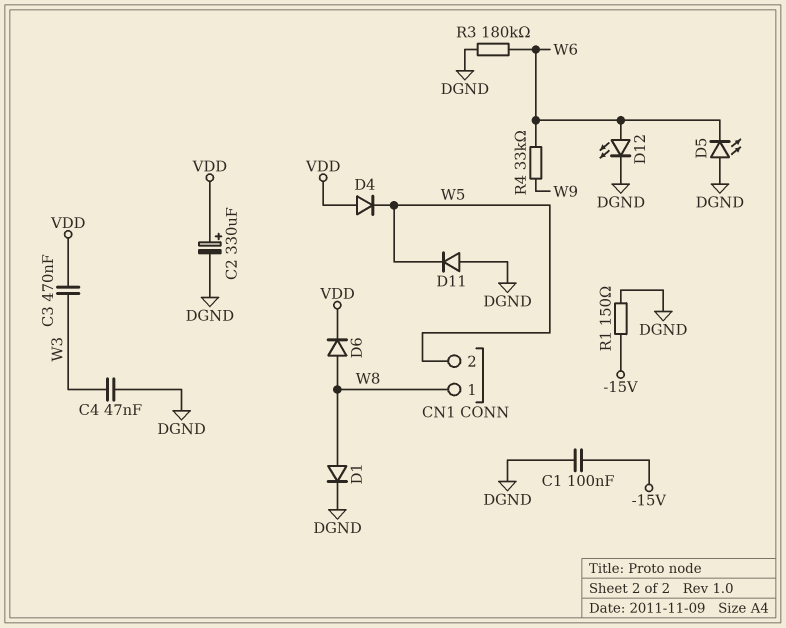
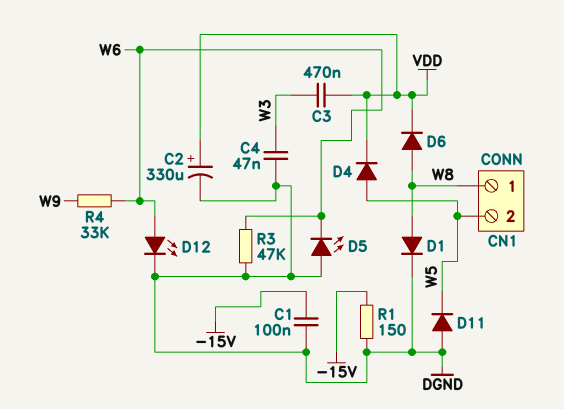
D4: diode (A VDD, K W5) -> diode (A W5, K VDD)
R3: 180k (DGND, W6) -> 47k (DGND, W6)

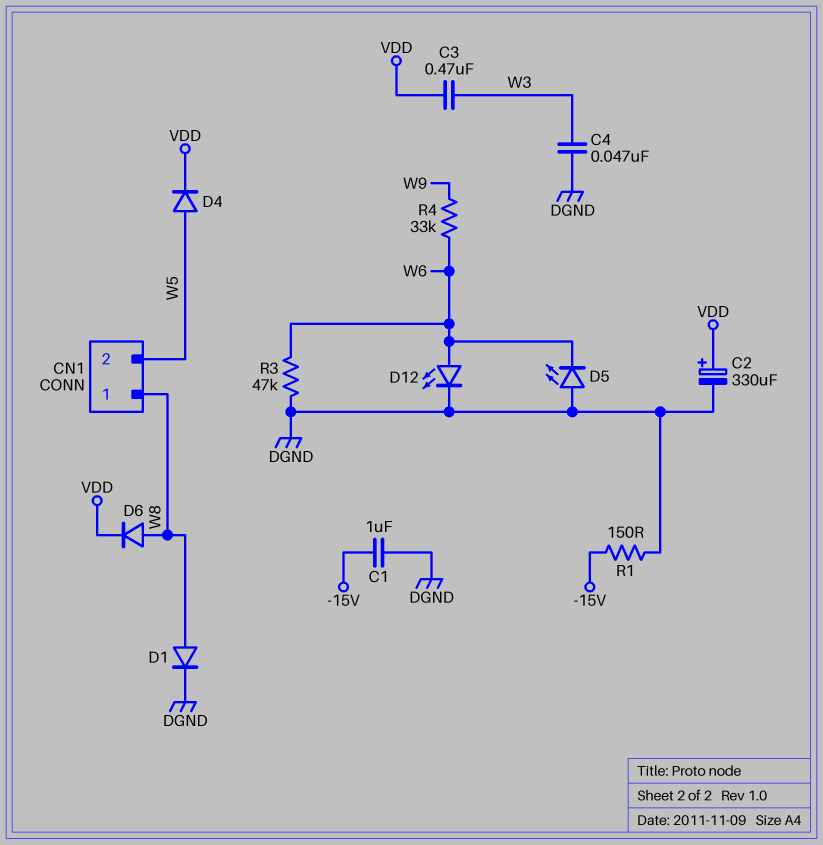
C1: 100nF (-15V, DGND) -> 1uF (-15V, DGND)
D11: diode (A DGND, K W5) -> none

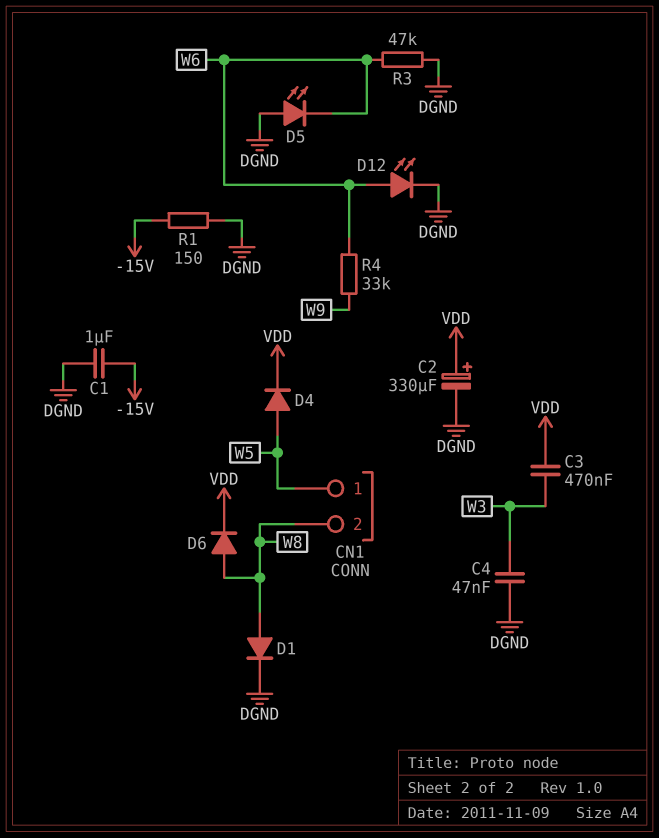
CN1 pin 1: W8 -> W5
CN1 pin 2: W5 -> W8

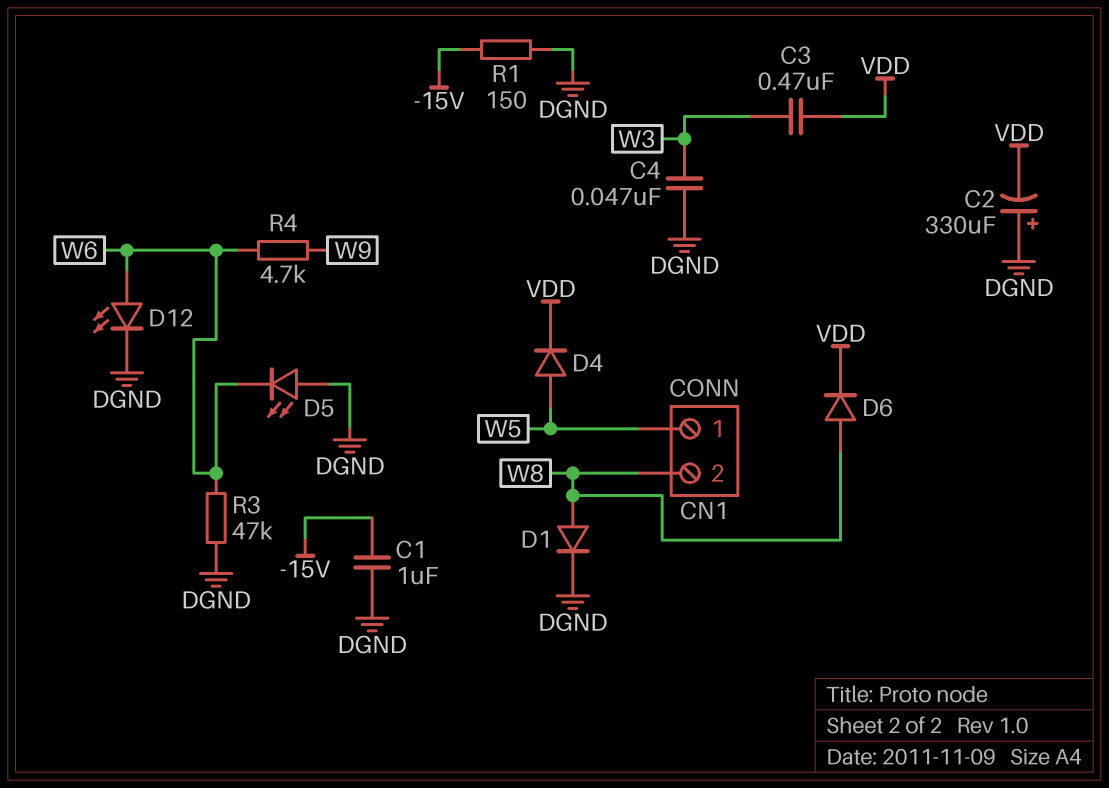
C2: 330uF (plus VDD, minus DGND) -> 330uF (plus DGND, minus VDD)
R4: 33k (W6, W9) -> 4.7k (W6, W9)

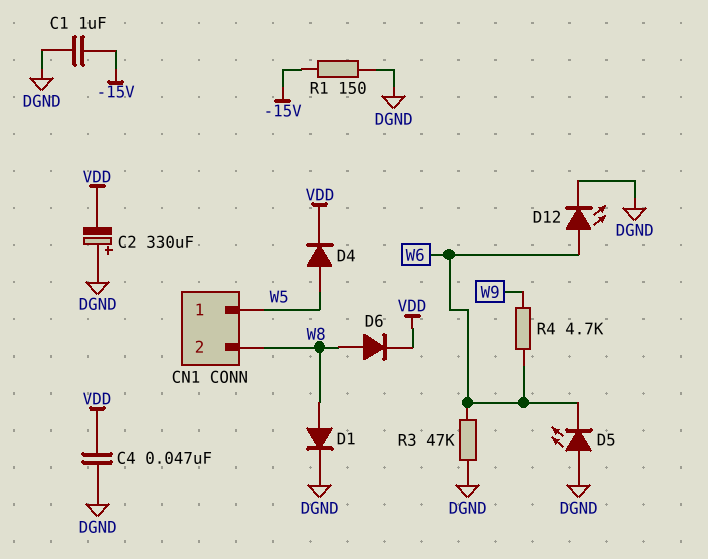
C3: 470nF (VDD, W3) -> none
C4: 47nF (DGND, W3) -> 47nF (DGND, VDD)

